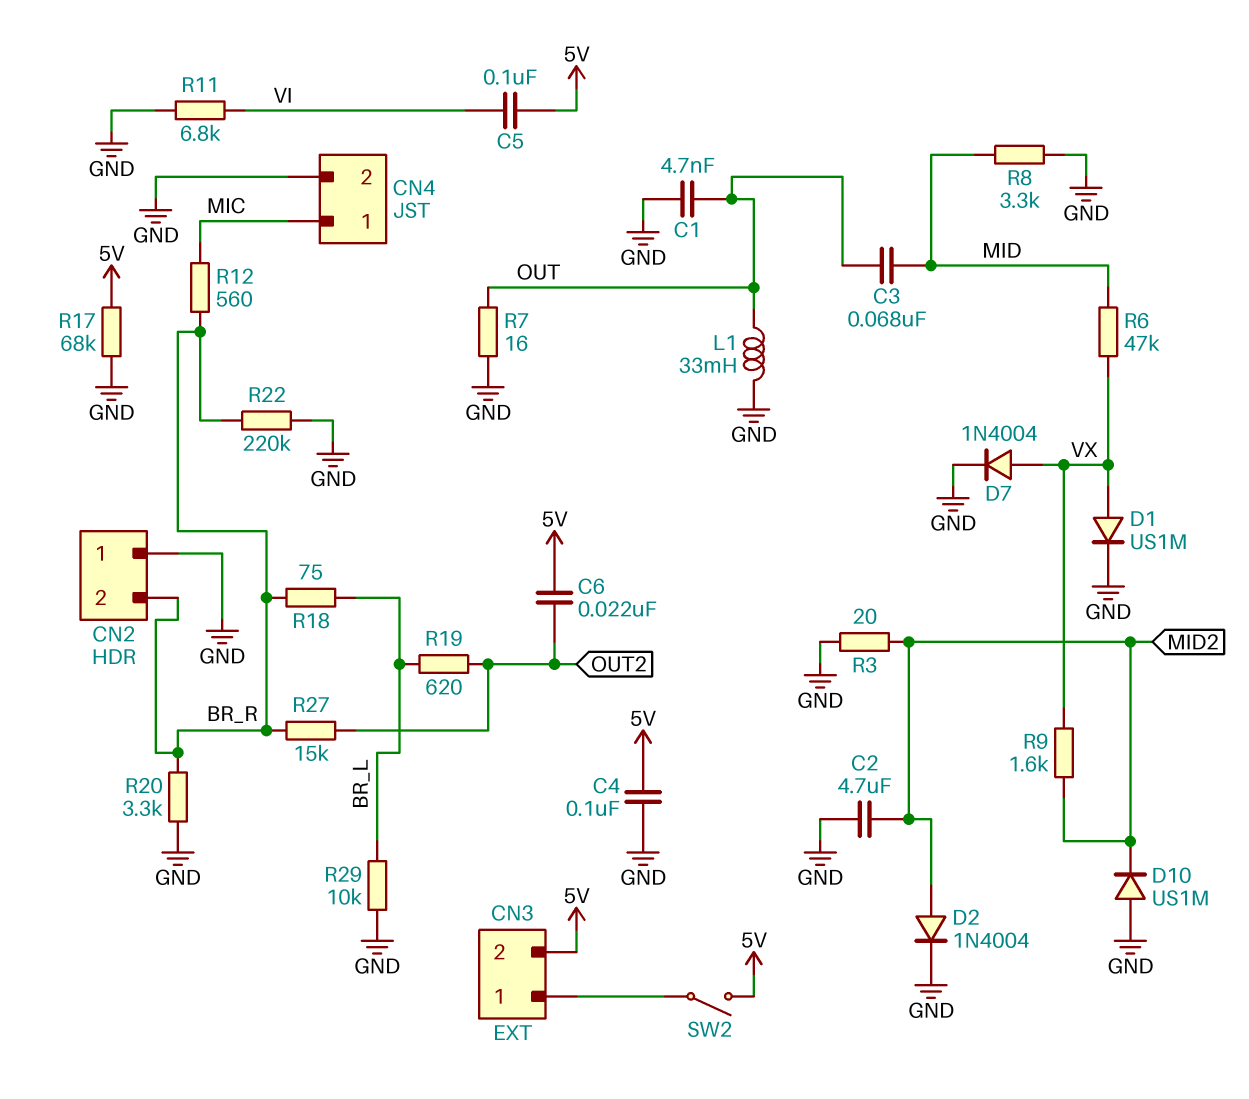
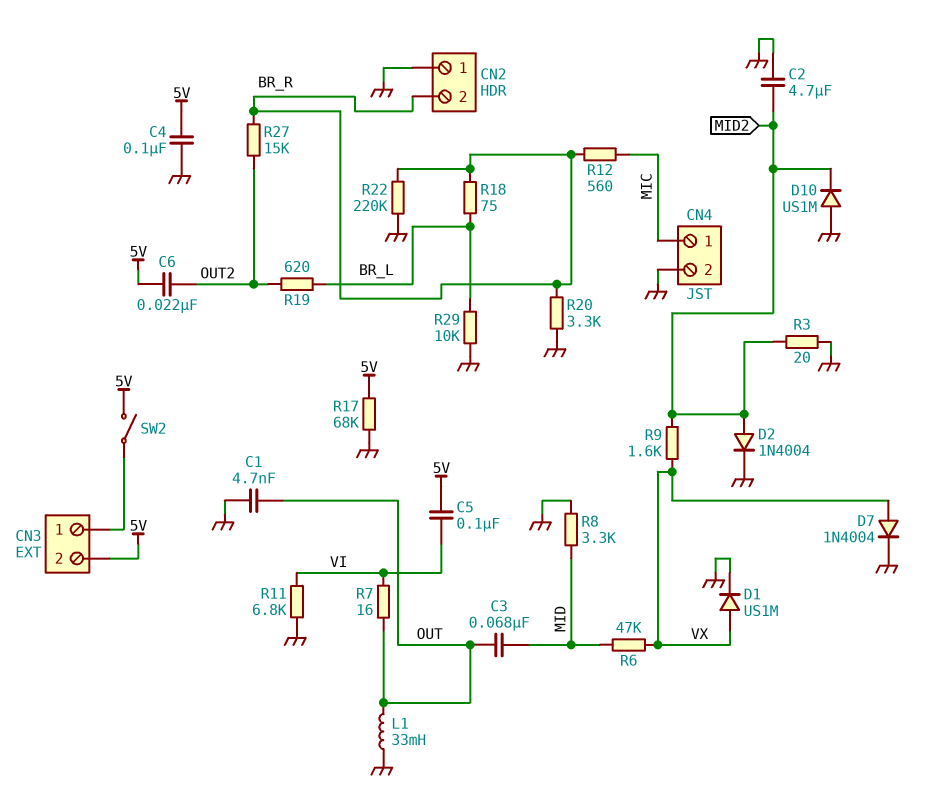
R7: 16 (GND, OUT) -> 16 (OUT, VI)

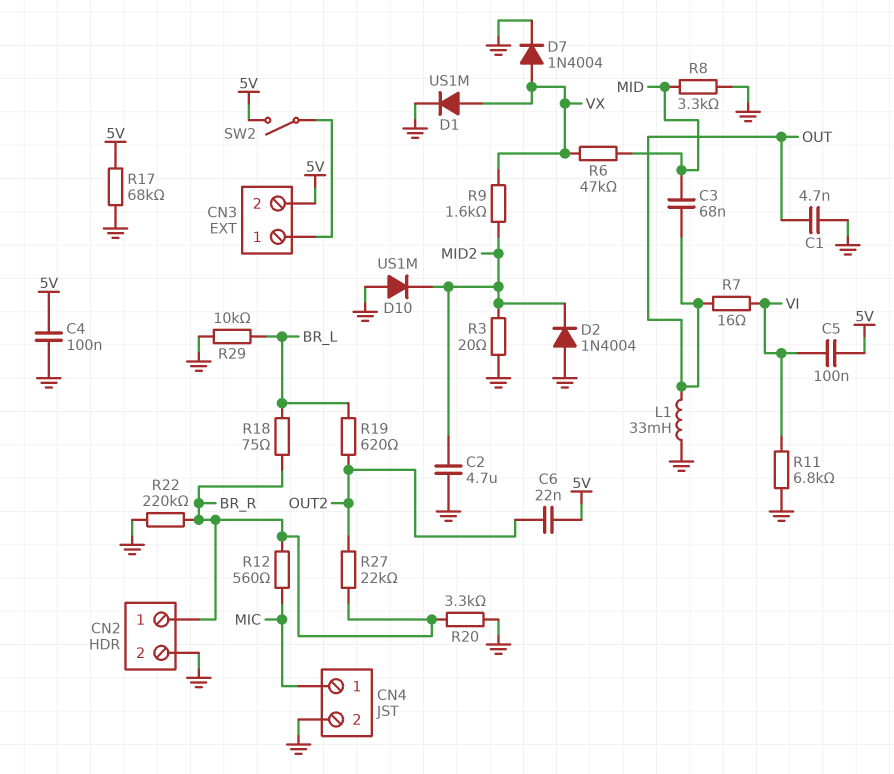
CN2 pin 1: GND -> BR_R
CN2 pin 2: BR_R -> GND
D2: diode 1N4004 (A MID2, K GND) -> diode 1N4004 (A GND, K MID2)
R27: 15k (BR_R, OUT2) -> 22k (BR_R, OUT2)

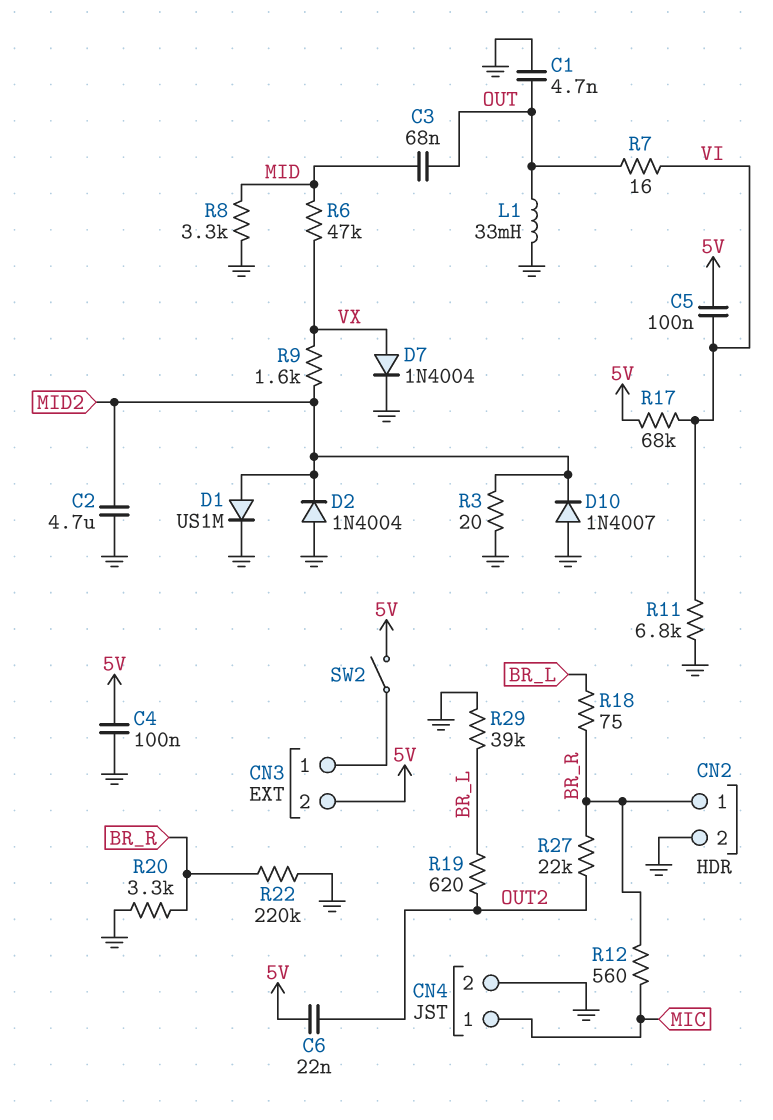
D1: diode US1M (A VX, K GND) -> diode US1M (A MID2, K GND)
D10: diode US1M (A GND, K MID2) -> diode 1N4007 (A GND, K MID2)
R17: 68k (5V, GND) -> 68k (5V, VI)
R29: 10k (BR_L, GND) -> 39k (BR_L, GND)

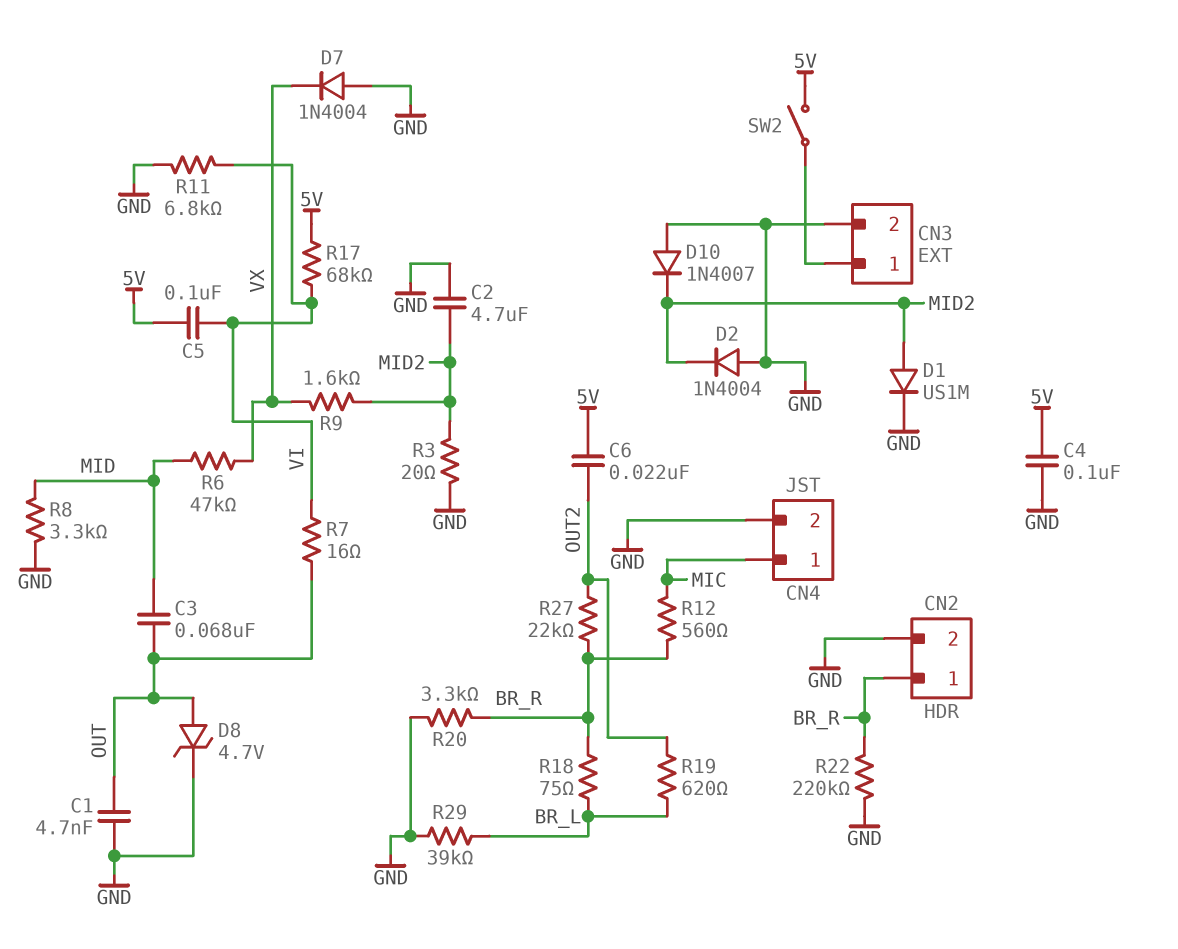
CN3 pin 2: 5V -> GND
D7: diode 1N4004 (A VX, K GND) -> diode 1N4004 (A GND, K VX)
D8: none -> zener 4.7V (A OUT, K GND)
L1: 33mH (GND, OUT) -> none

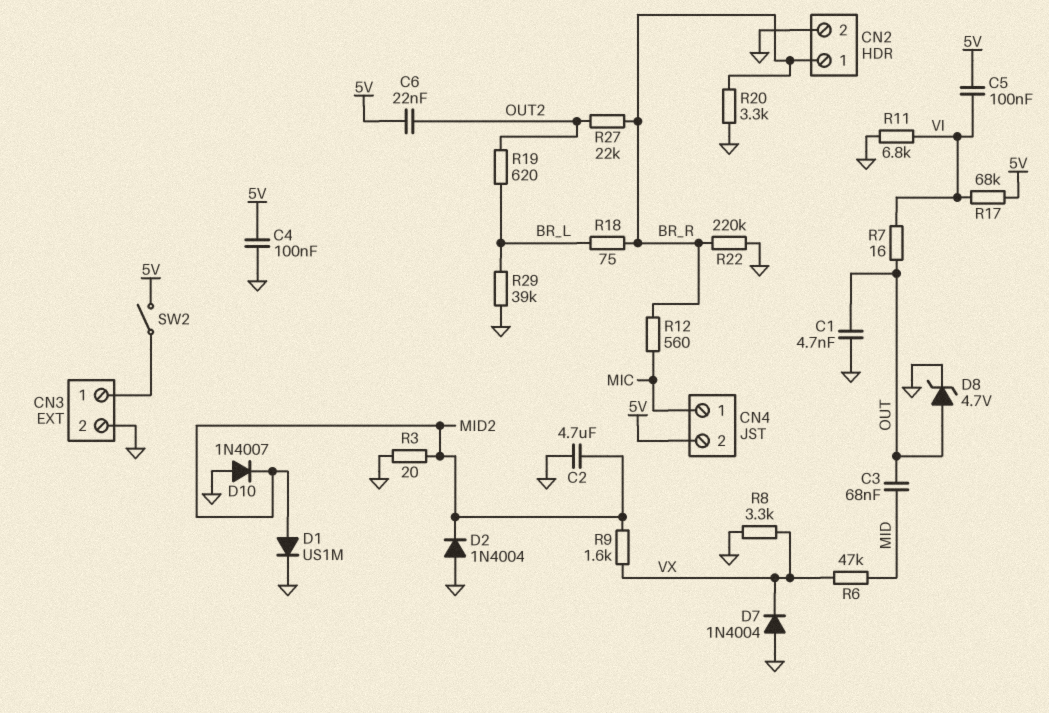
CN4 pin 2: GND -> 5V
R8: 3.3k (GND, MID) -> 3.3k (GND, VX)

